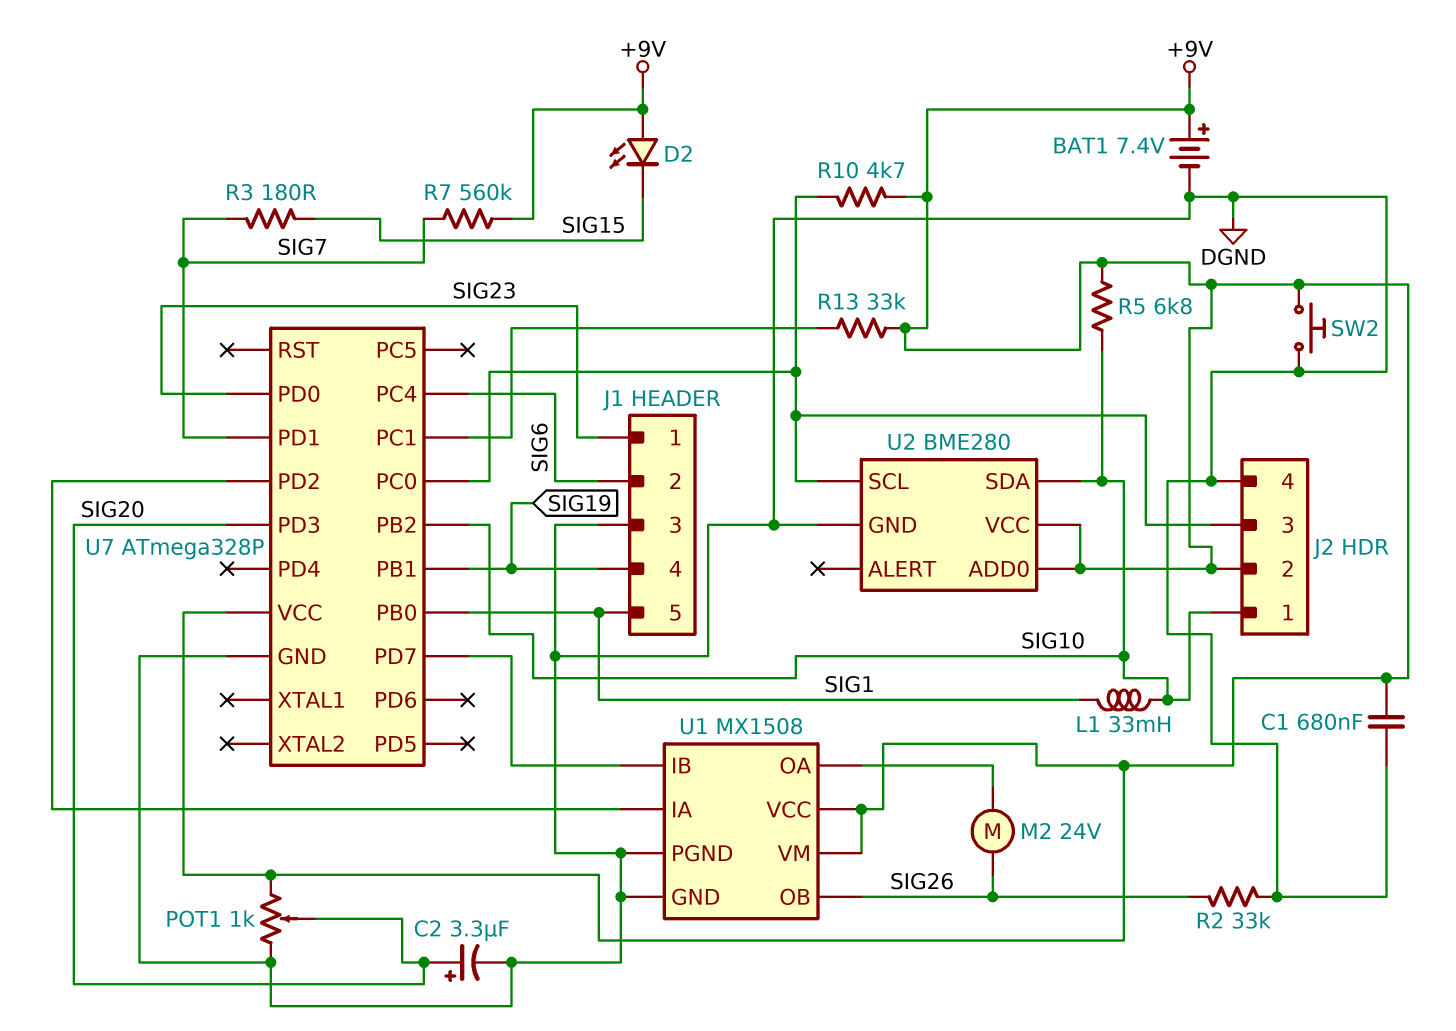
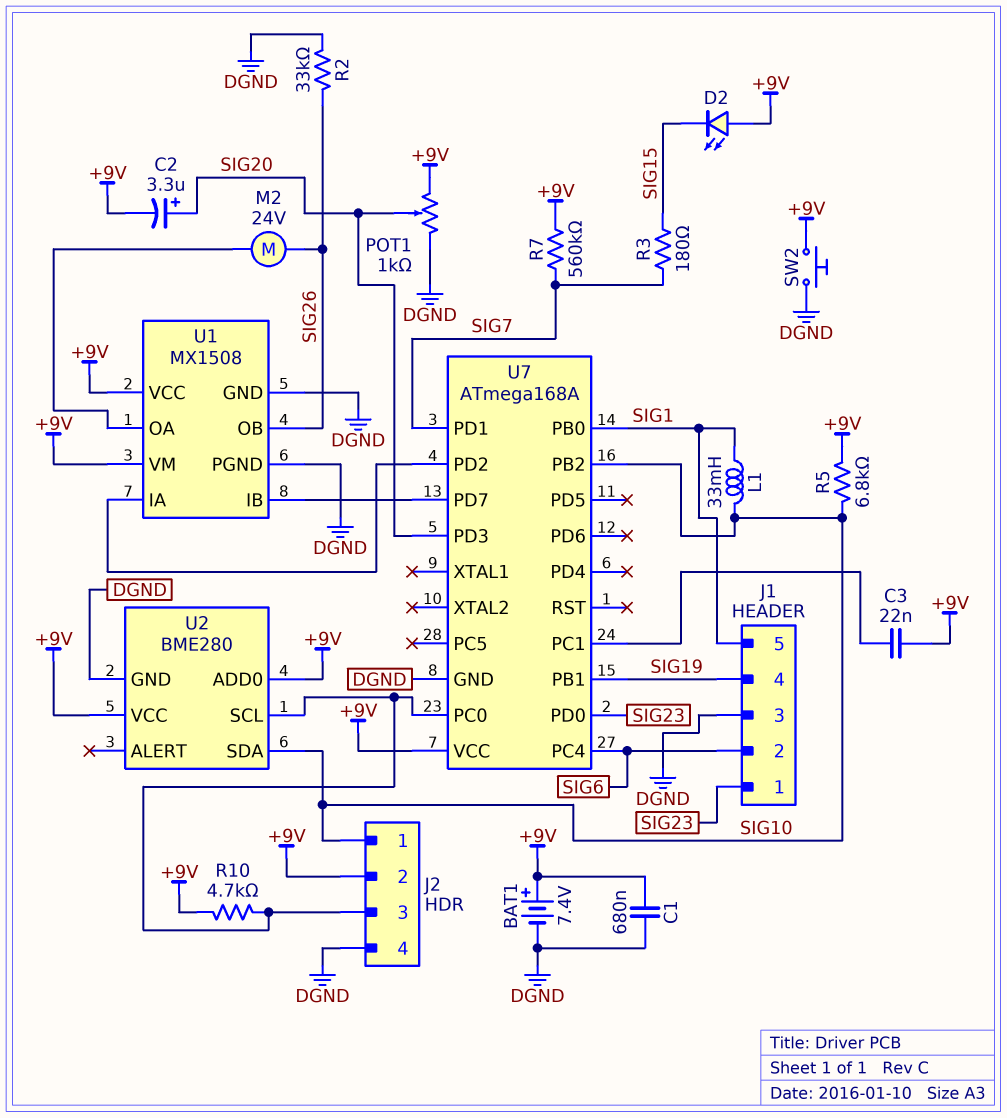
C2: 3.3uF (plus SIG20, minus DGND) -> 3.3uF (plus SIG20, minus +9V)
C3: none -> 22nF (+9V, U7/PC1)
R13: 33k (+9V, U7/PC1) -> none
U7: ATmega328P -> ATmega168A

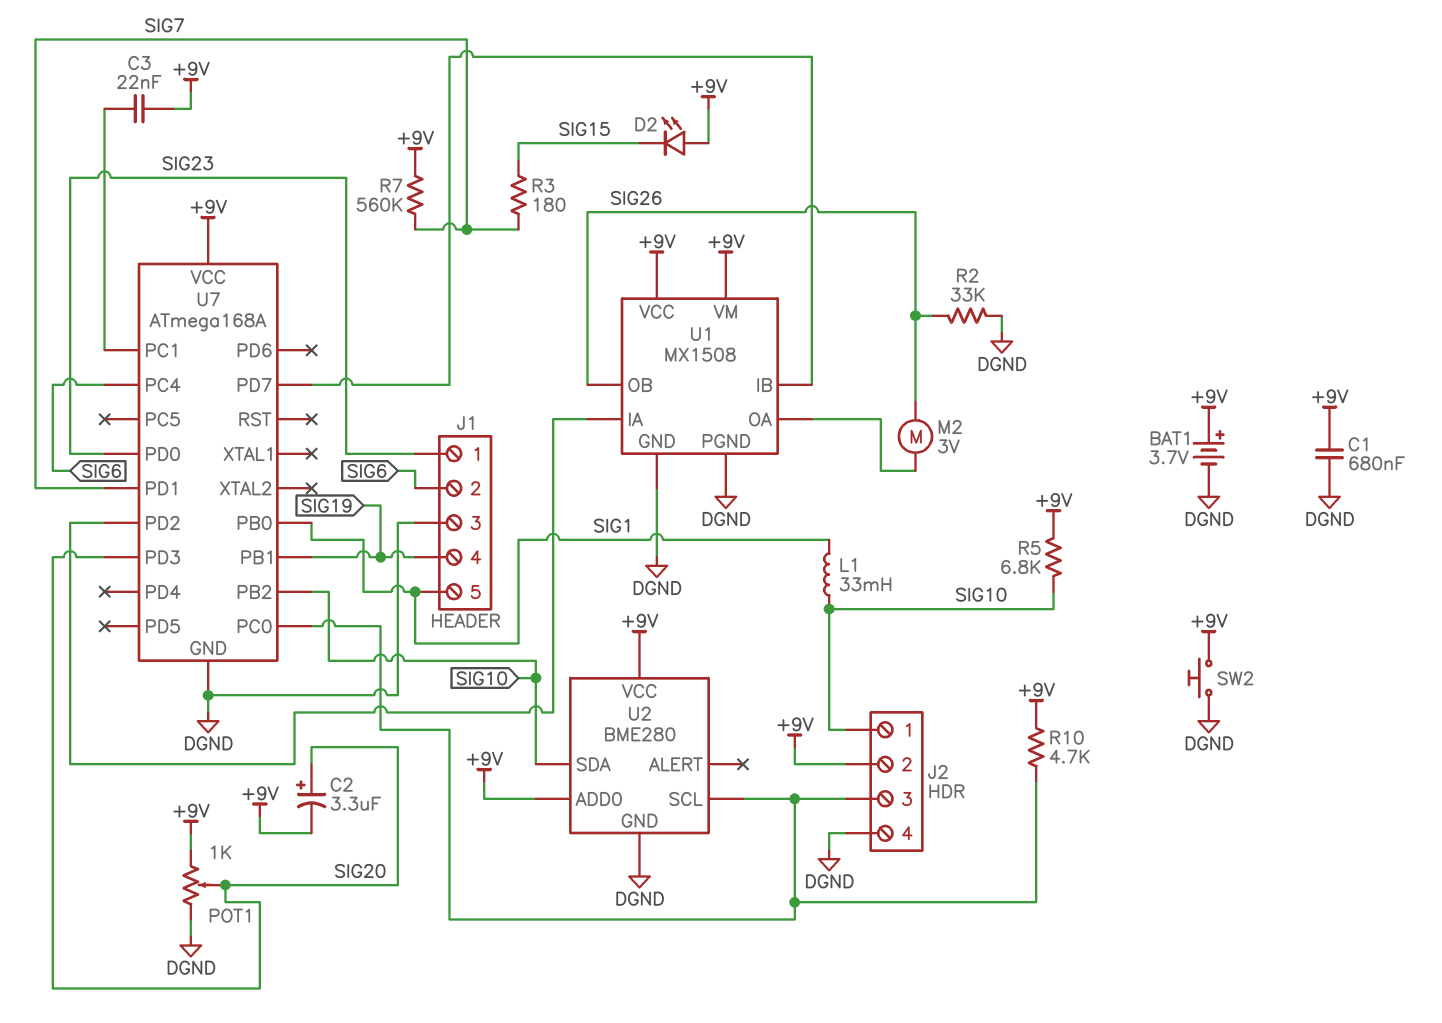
BAT1: 7.4V (plus +9V, minus DGND) -> 3.7V (plus +9V, minus DGND)
M2: motor 24V (SIG26, U1/OA) -> motor 3V (SIG26, U1/OA)

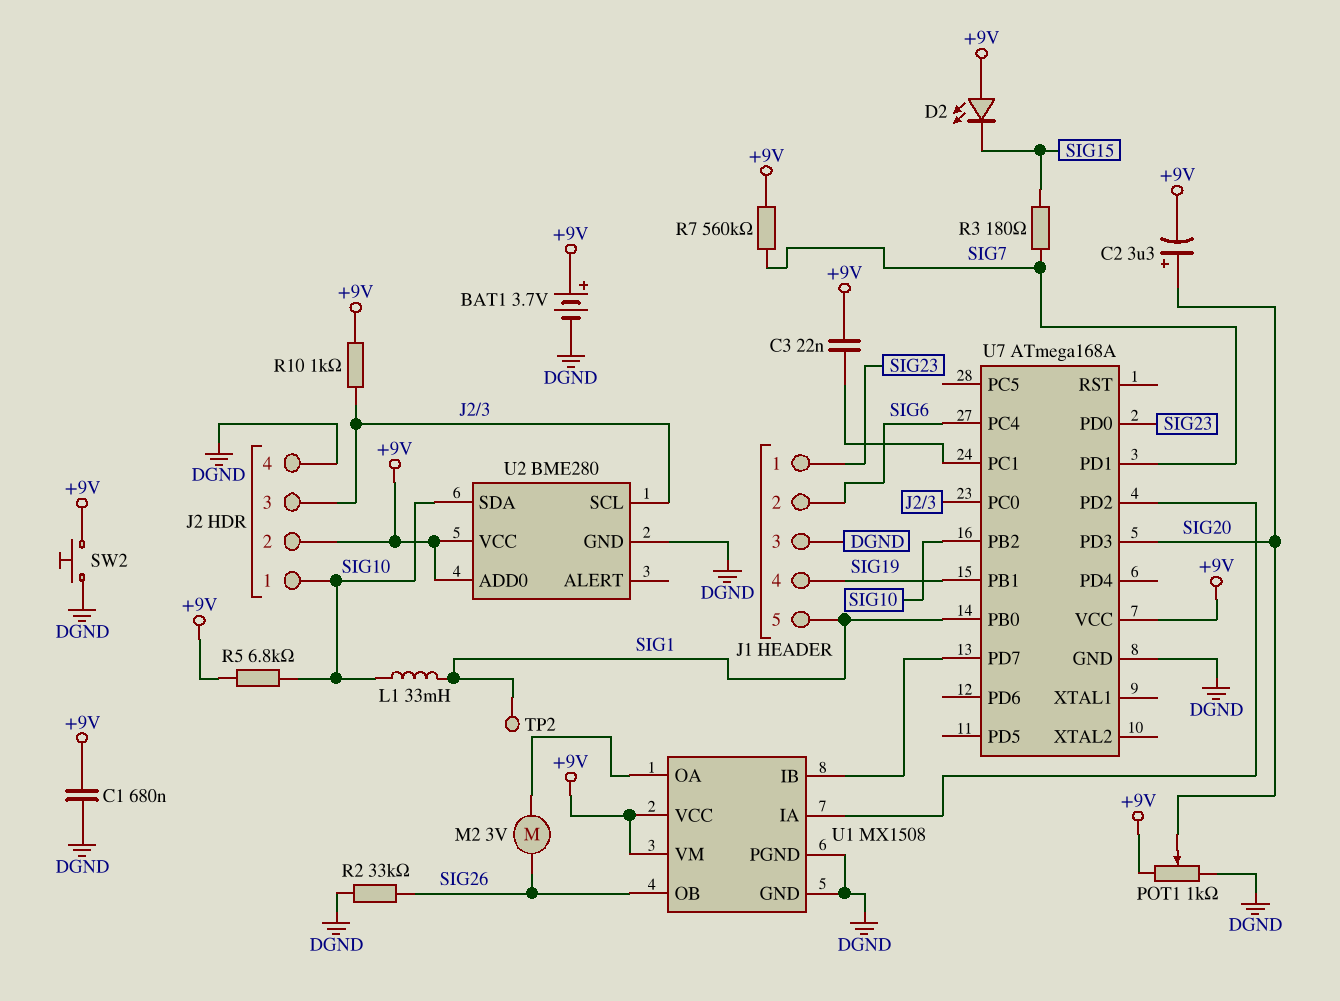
R10: 4.7k (+9V, J2/3) -> 1k (+9V, J2/3)
TP2: none -> test point (SIG1)

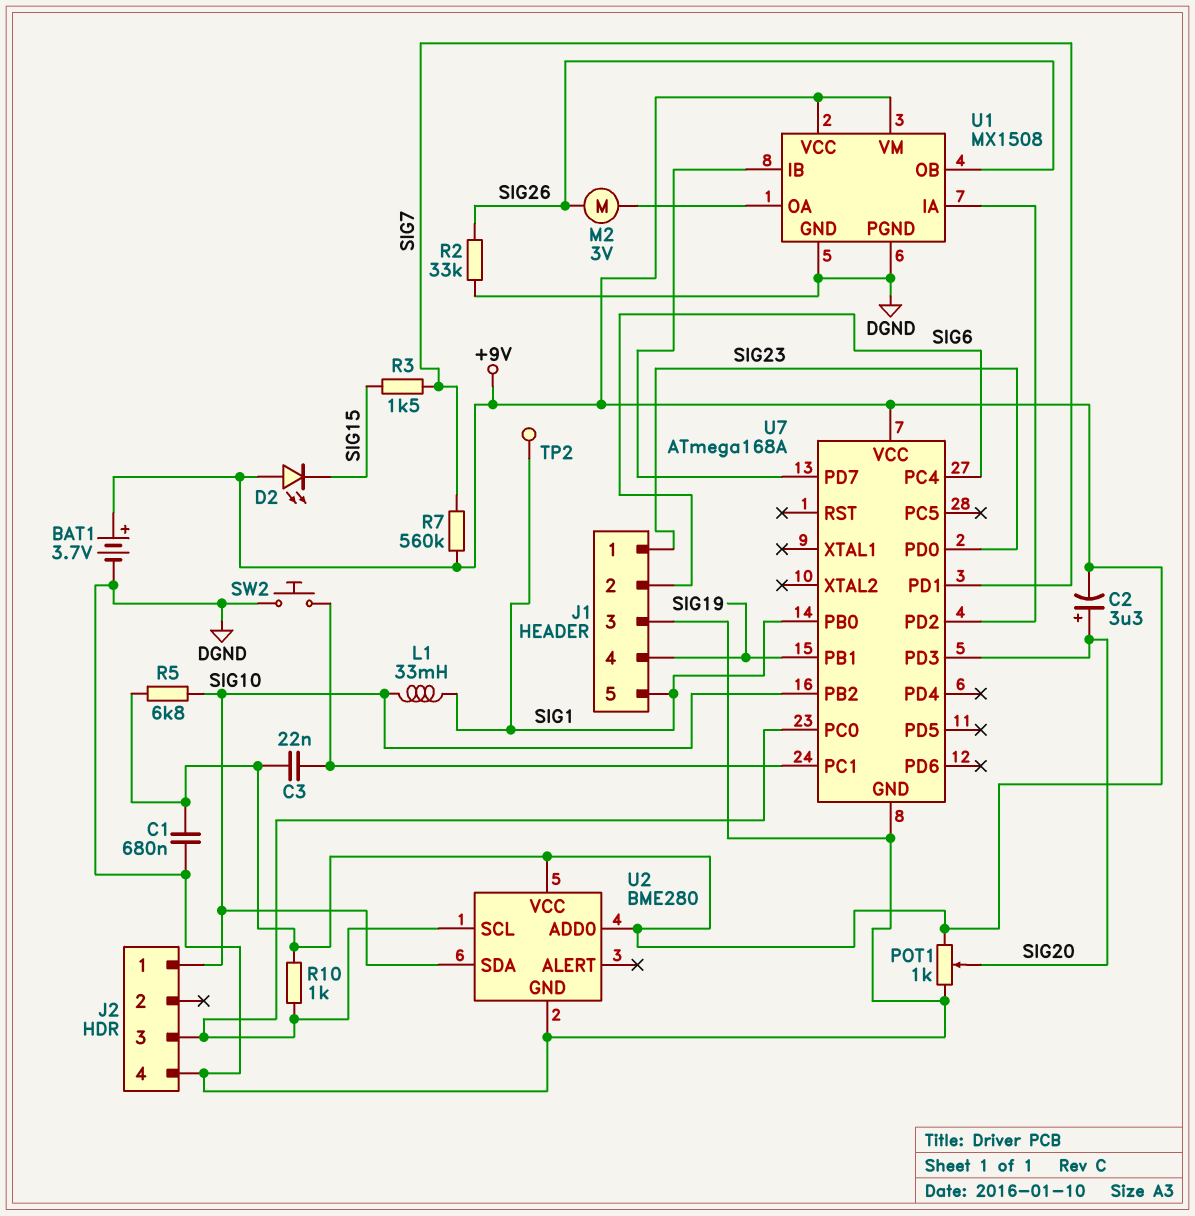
J2 pin 2: +9V -> none
R3: 180 (SIG7, SIG15) -> 1.5k (SIG7, SIG15)
SW2: button (+9V, DGND) -> button (DGND, U7/PC1)

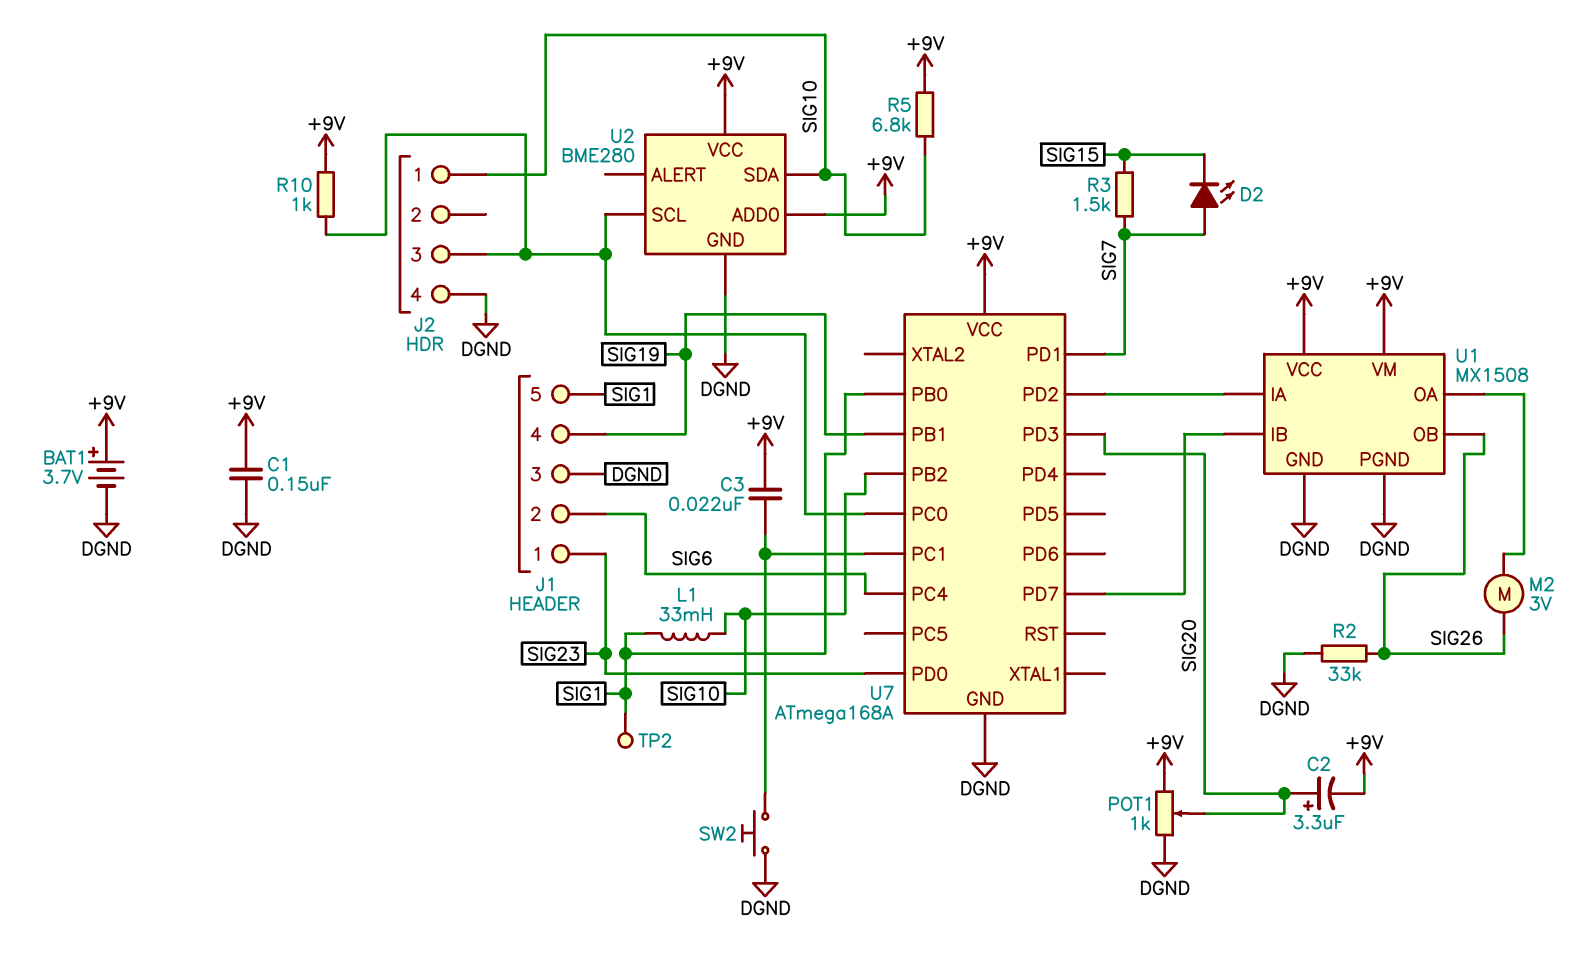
C1: 680nF (+9V, DGND) -> 150nF (+9V, DGND)
D2: LED (A +9V, K SIG15) -> LED (A SIG7, K SIG15)
R7: 560k (+9V, SIG7) -> none

